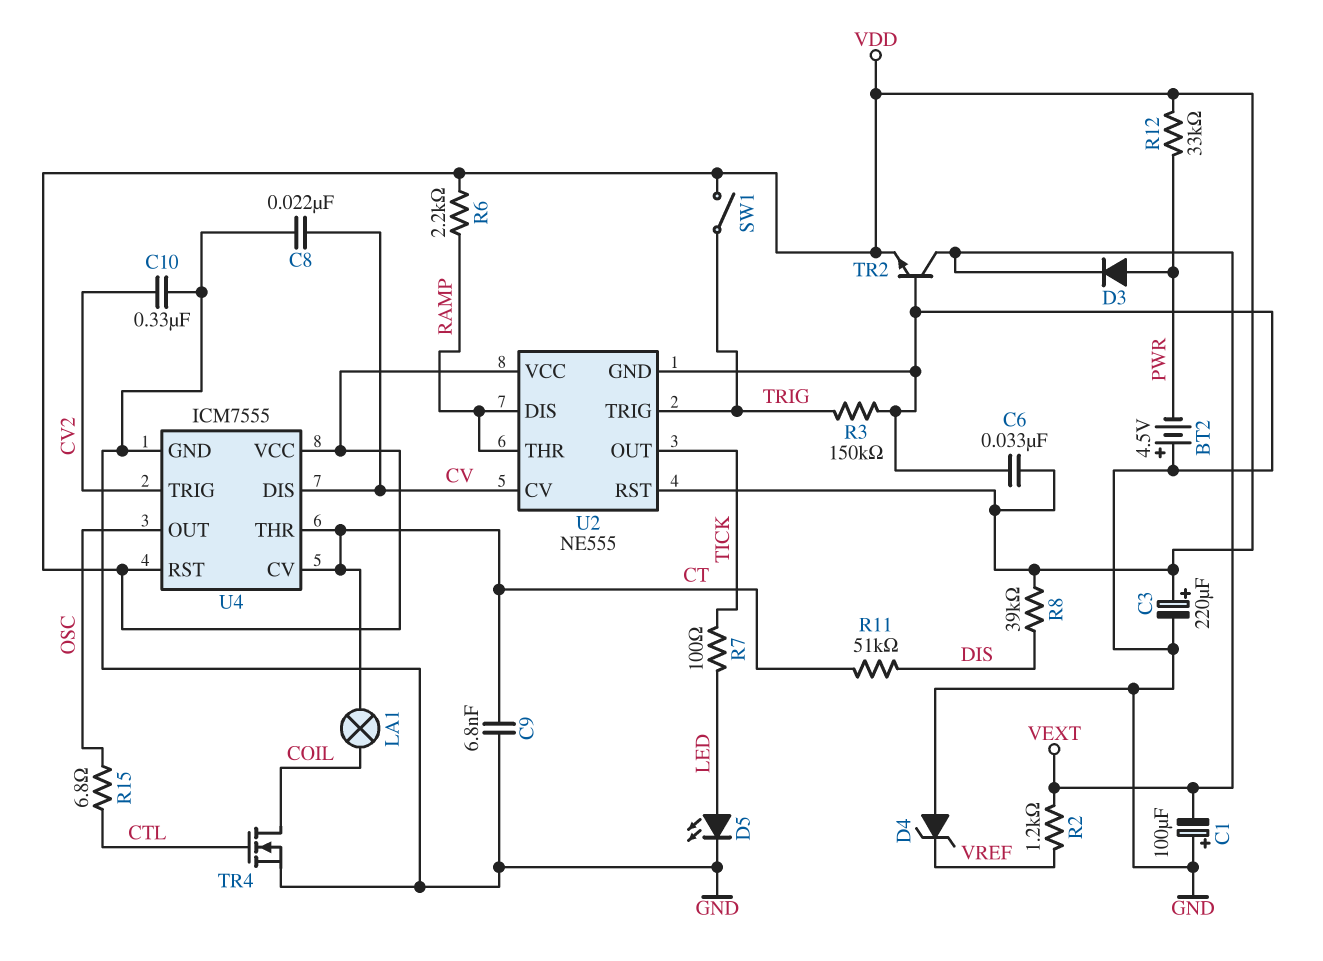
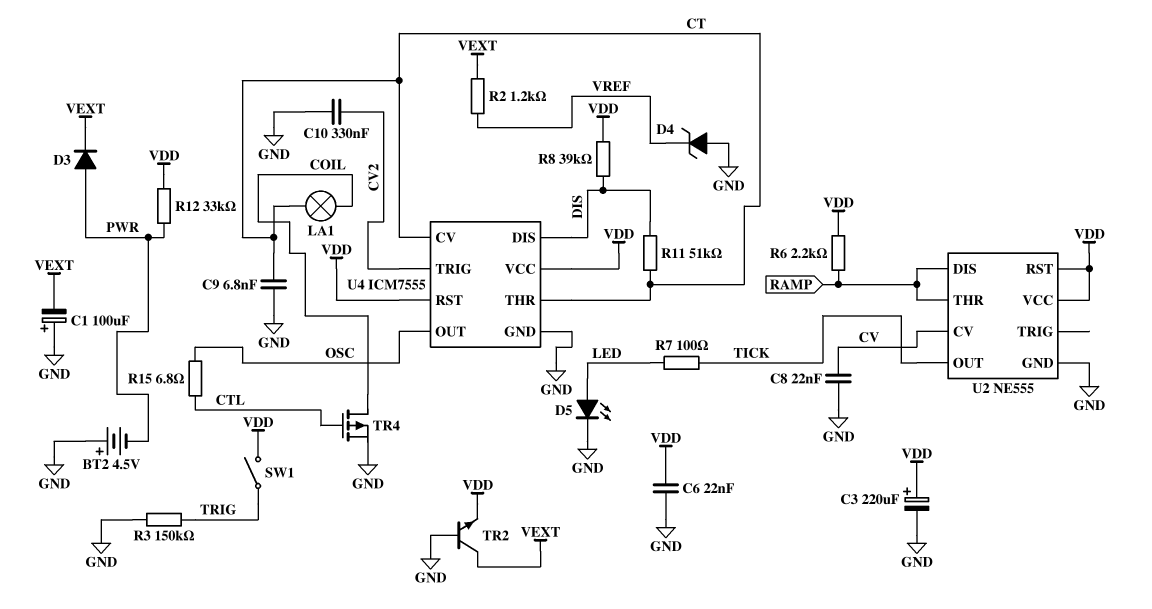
C6: 33nF (GND, VDD) -> 22nF (GND, VDD)
TR4: NMOS (G CTL, D COIL, S GND) -> PMOS (G CTL, D COIL, S GND)
U2 pin TRIG: TRIG -> none
U4 pin DIS: CV -> DIS

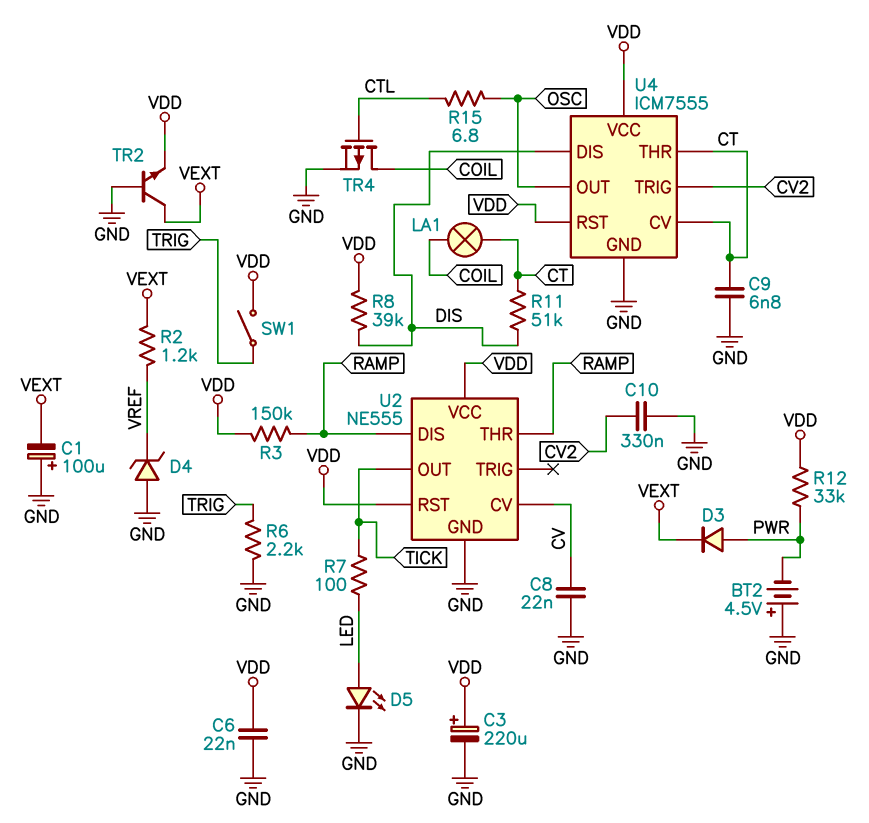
R3: 150k (GND, TRIG) -> 150k (RAMP, VDD)
R6: 2.2k (RAMP, VDD) -> 2.2k (GND, TRIG)

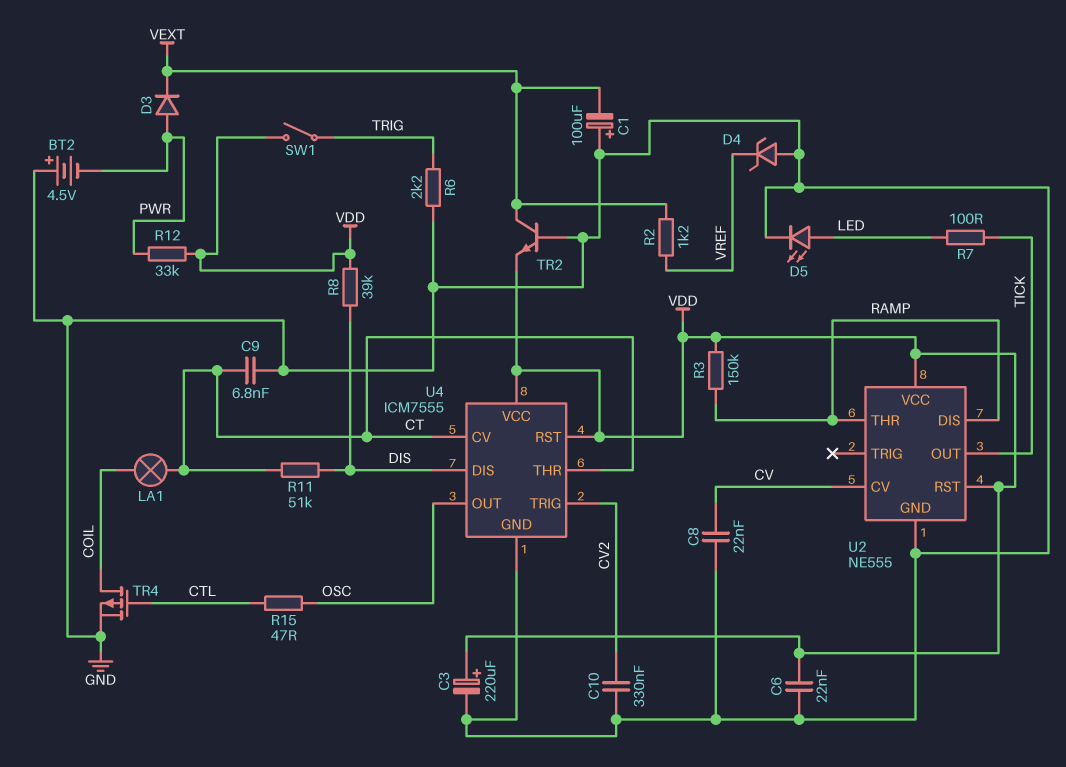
R15: 6.8 (CTL, OSC) -> 47 (CTL, OSC)

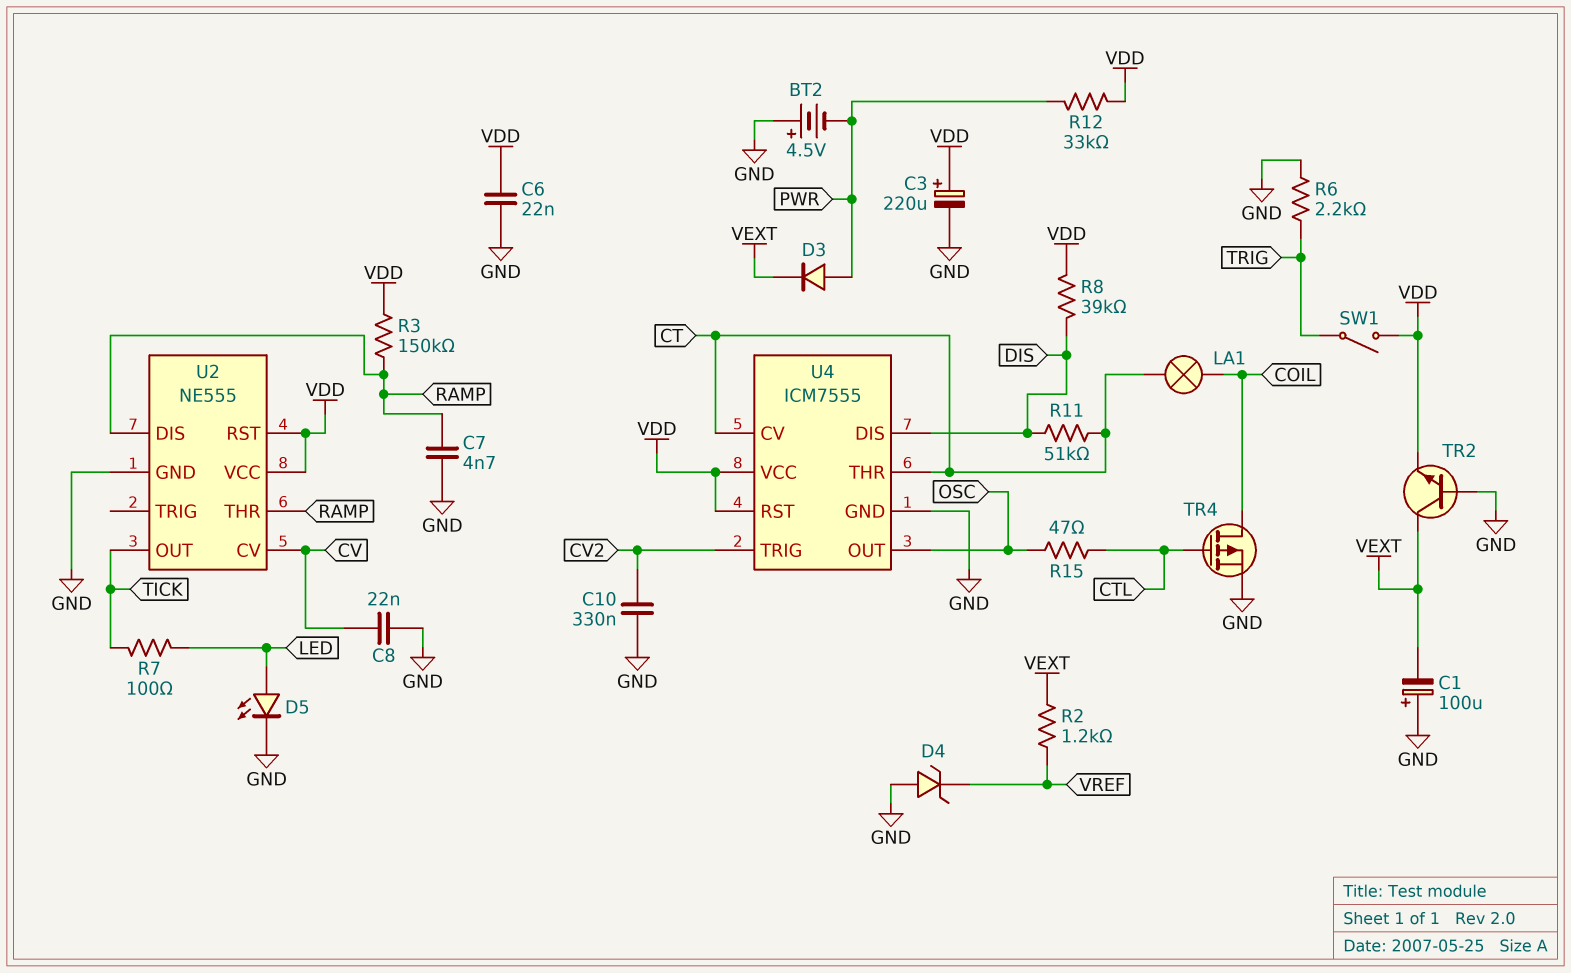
C7: none -> 4.7nF (GND, RAMP)
C9: 6.8nF (CT, GND) -> none

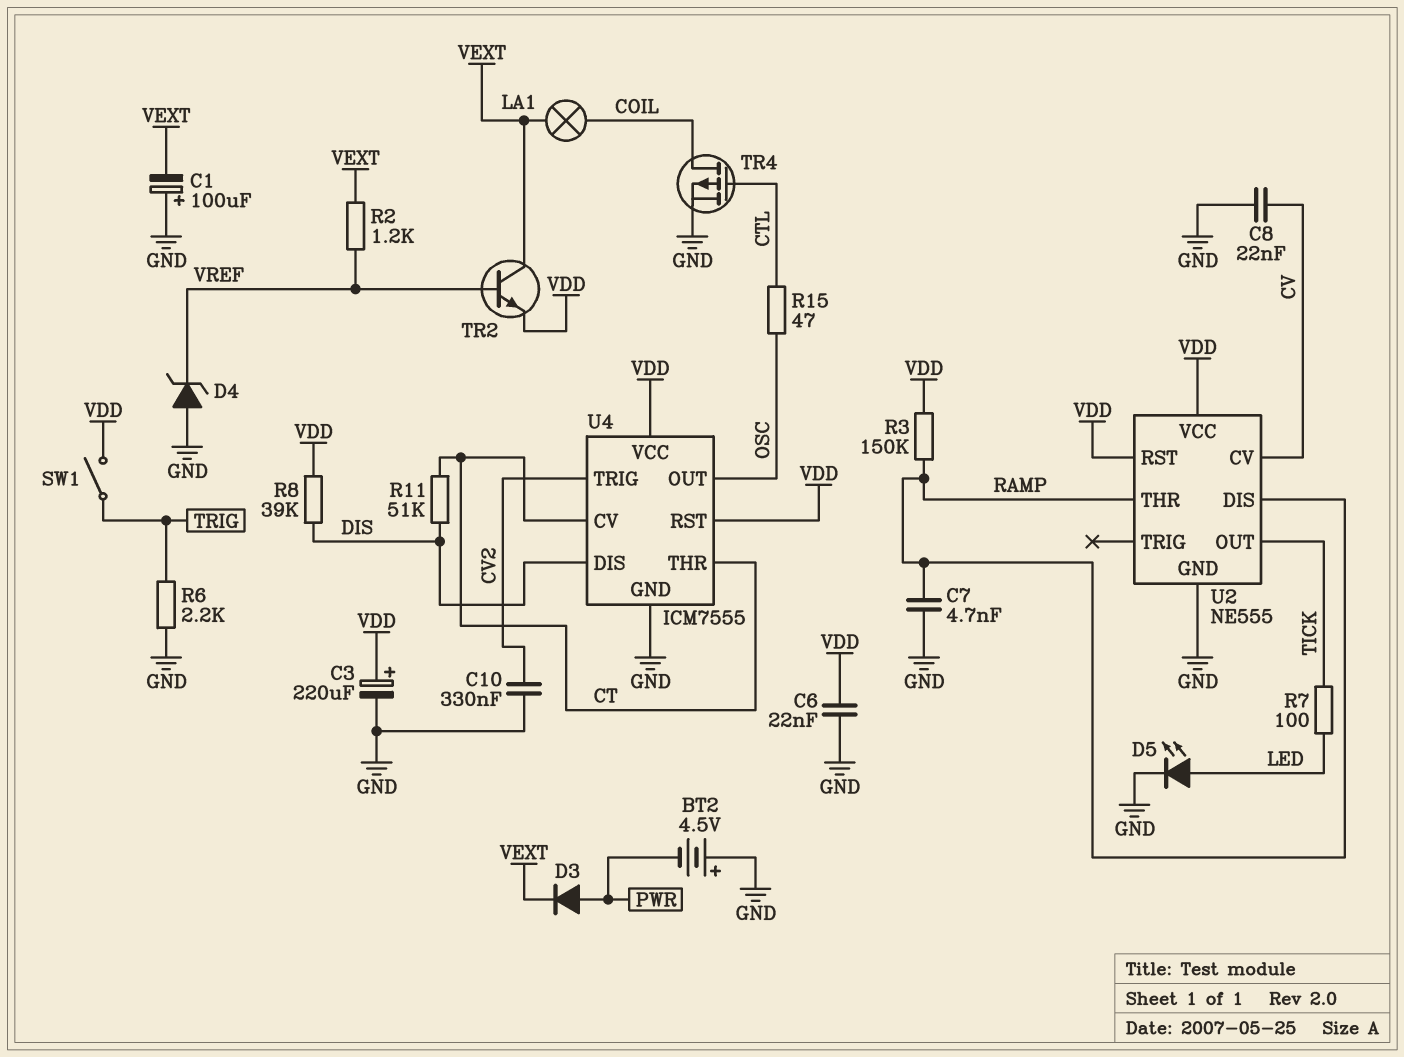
LA1: lamp (COIL, CT) -> lamp (COIL, VEXT)
R12: 33k (PWR, VDD) -> none
TR2: NPN (B GND, C VEXT, E VDD) -> NPN (B VREF, C VEXT, E VDD)

